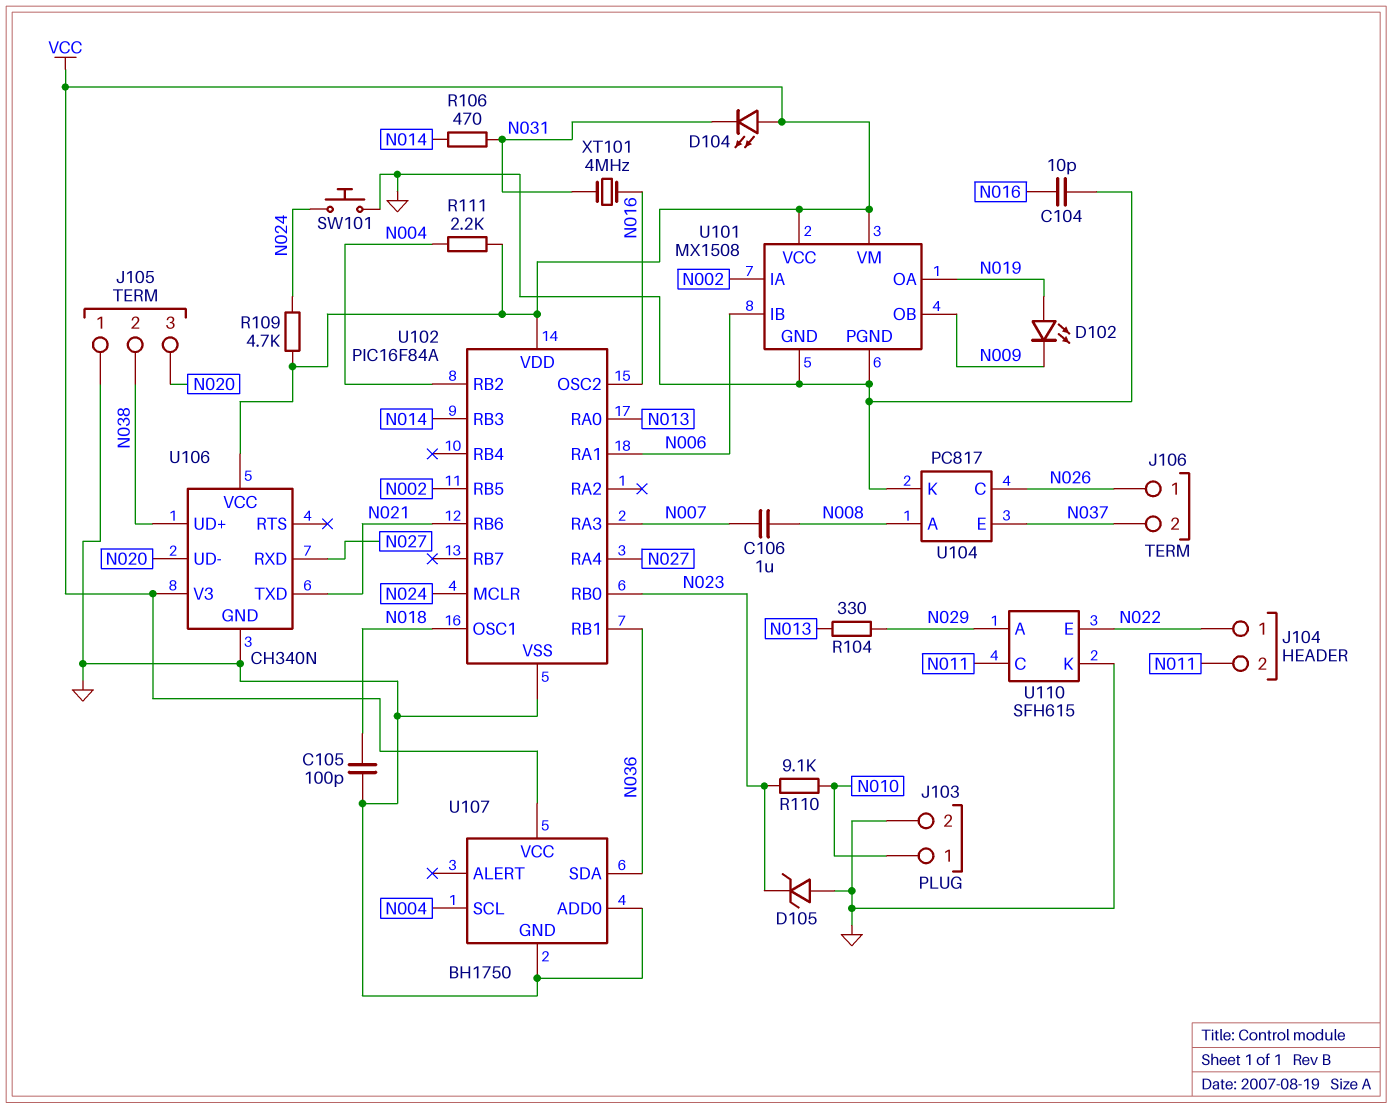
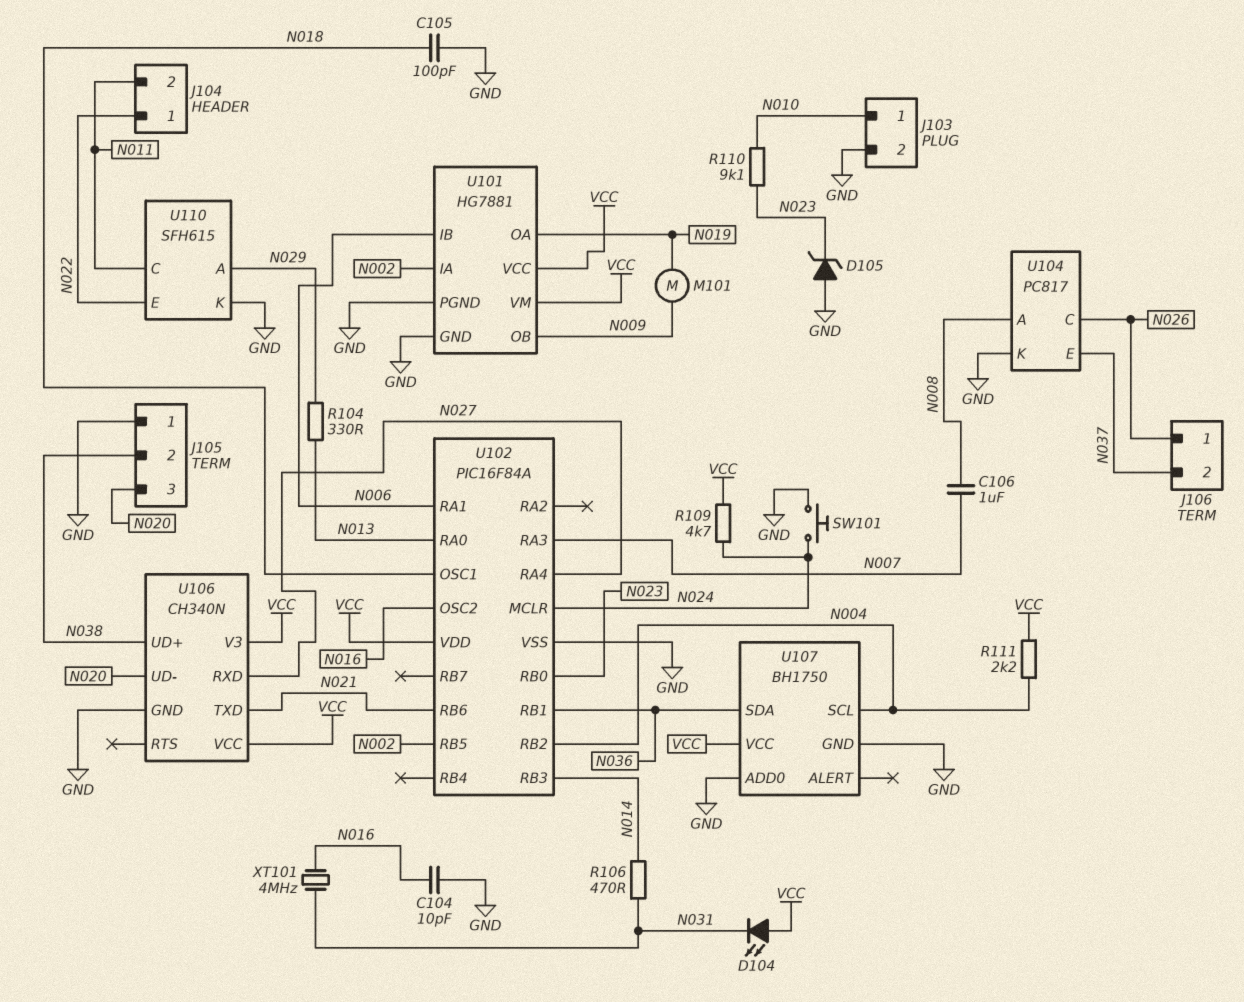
D102: LED (A N019, K N009) -> none
M101: none -> motor (N009, N019)
U101: MX1508 -> HG7881

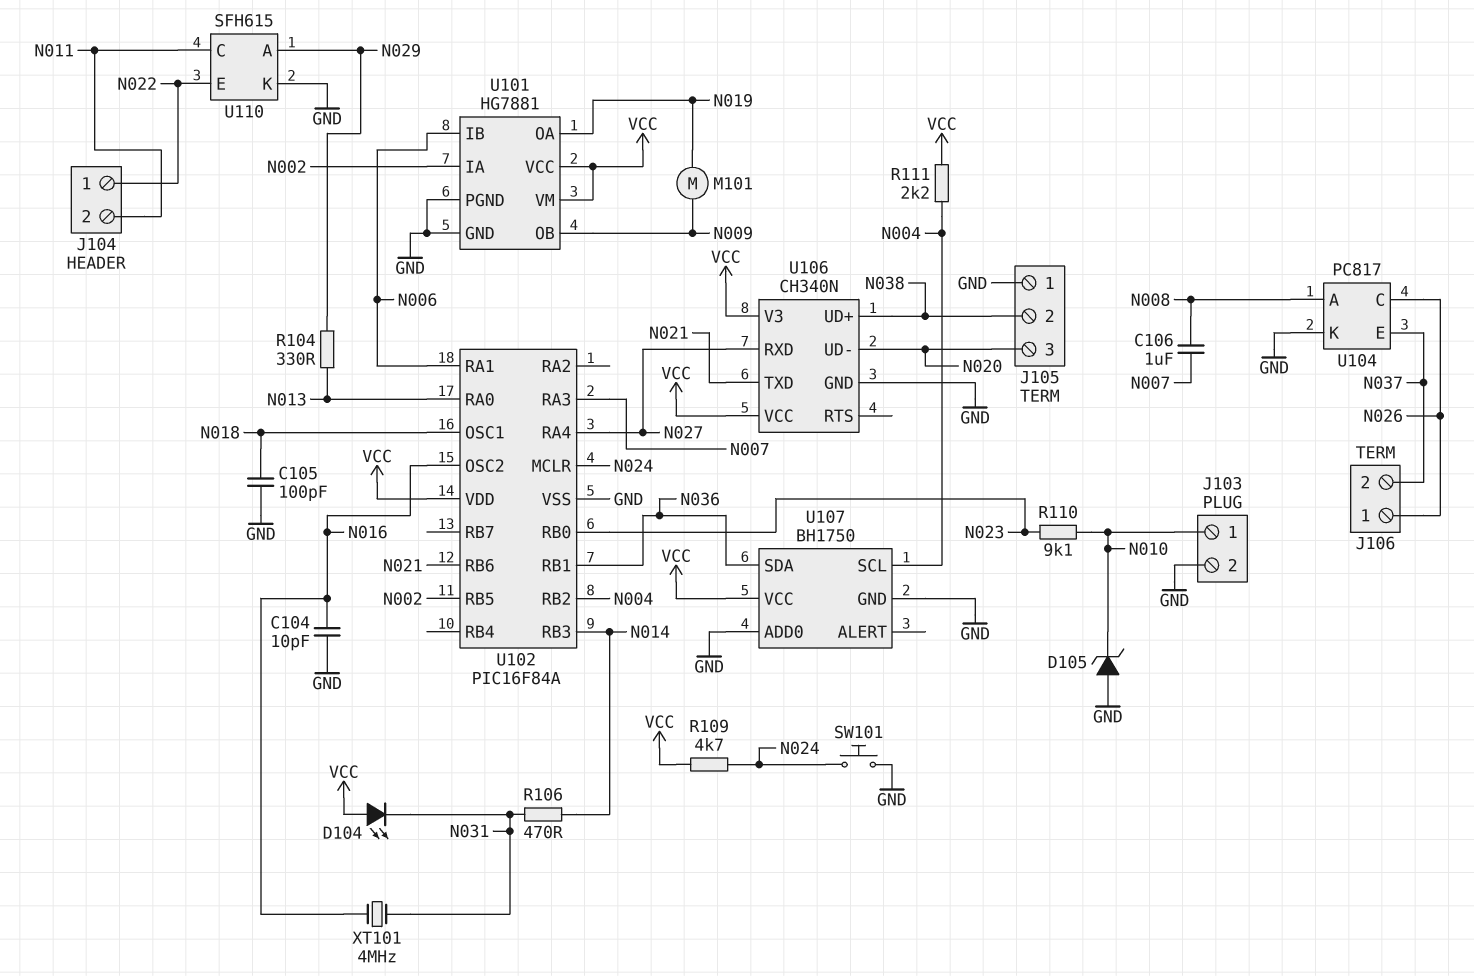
D105: zener (A GND, K N023) -> zener (A GND, K N010)

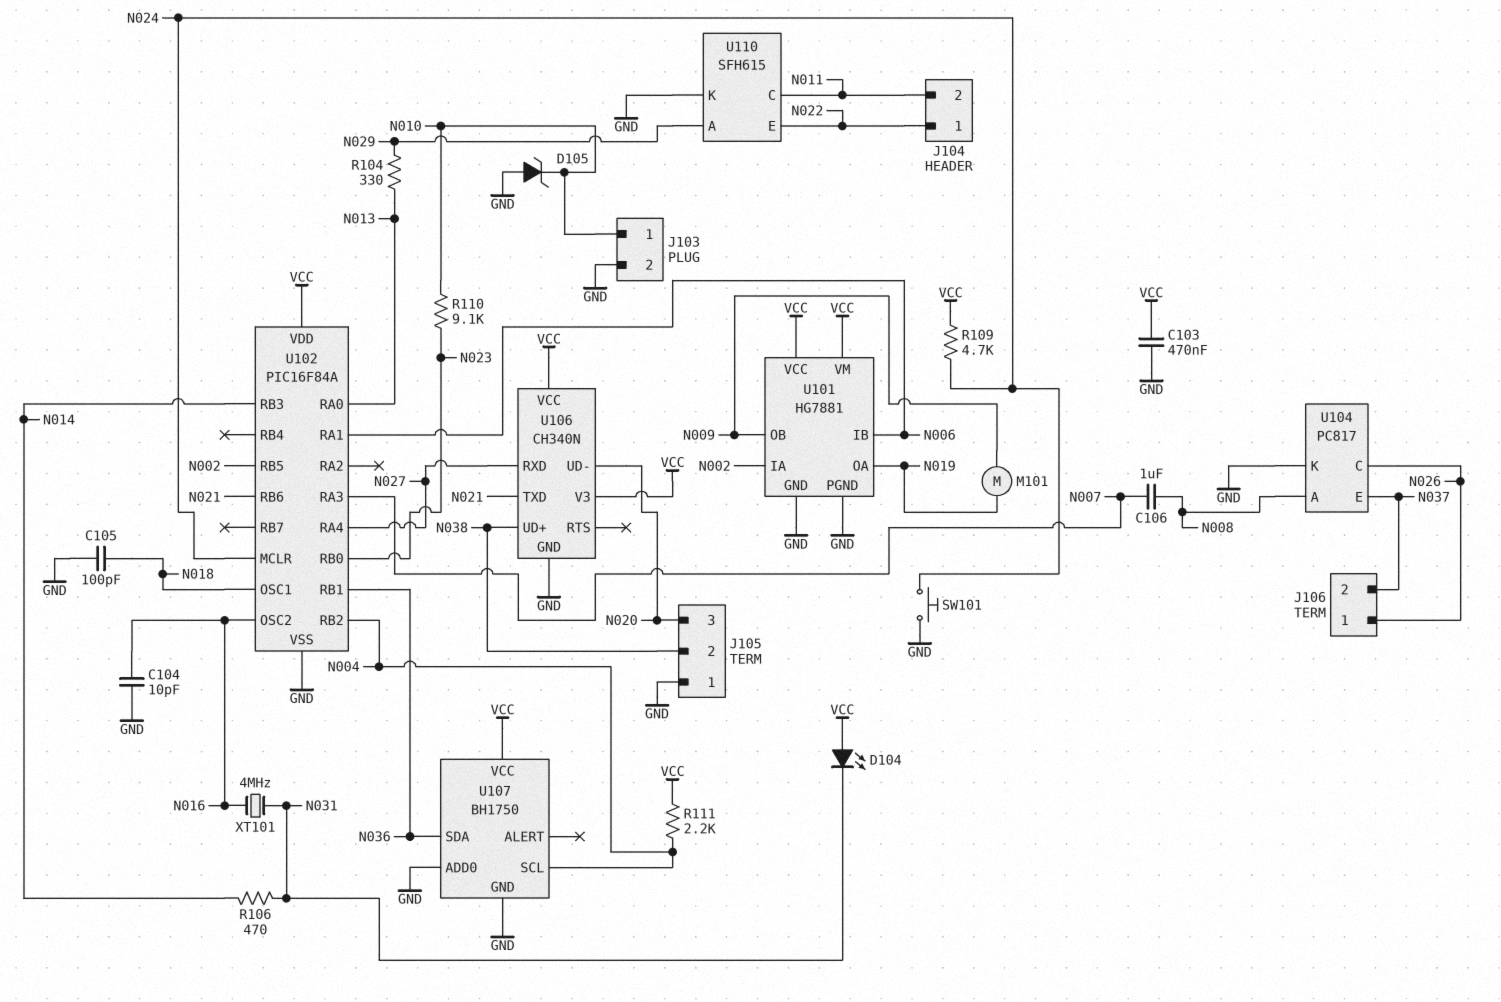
C103: none -> 470nF (GND, VCC)

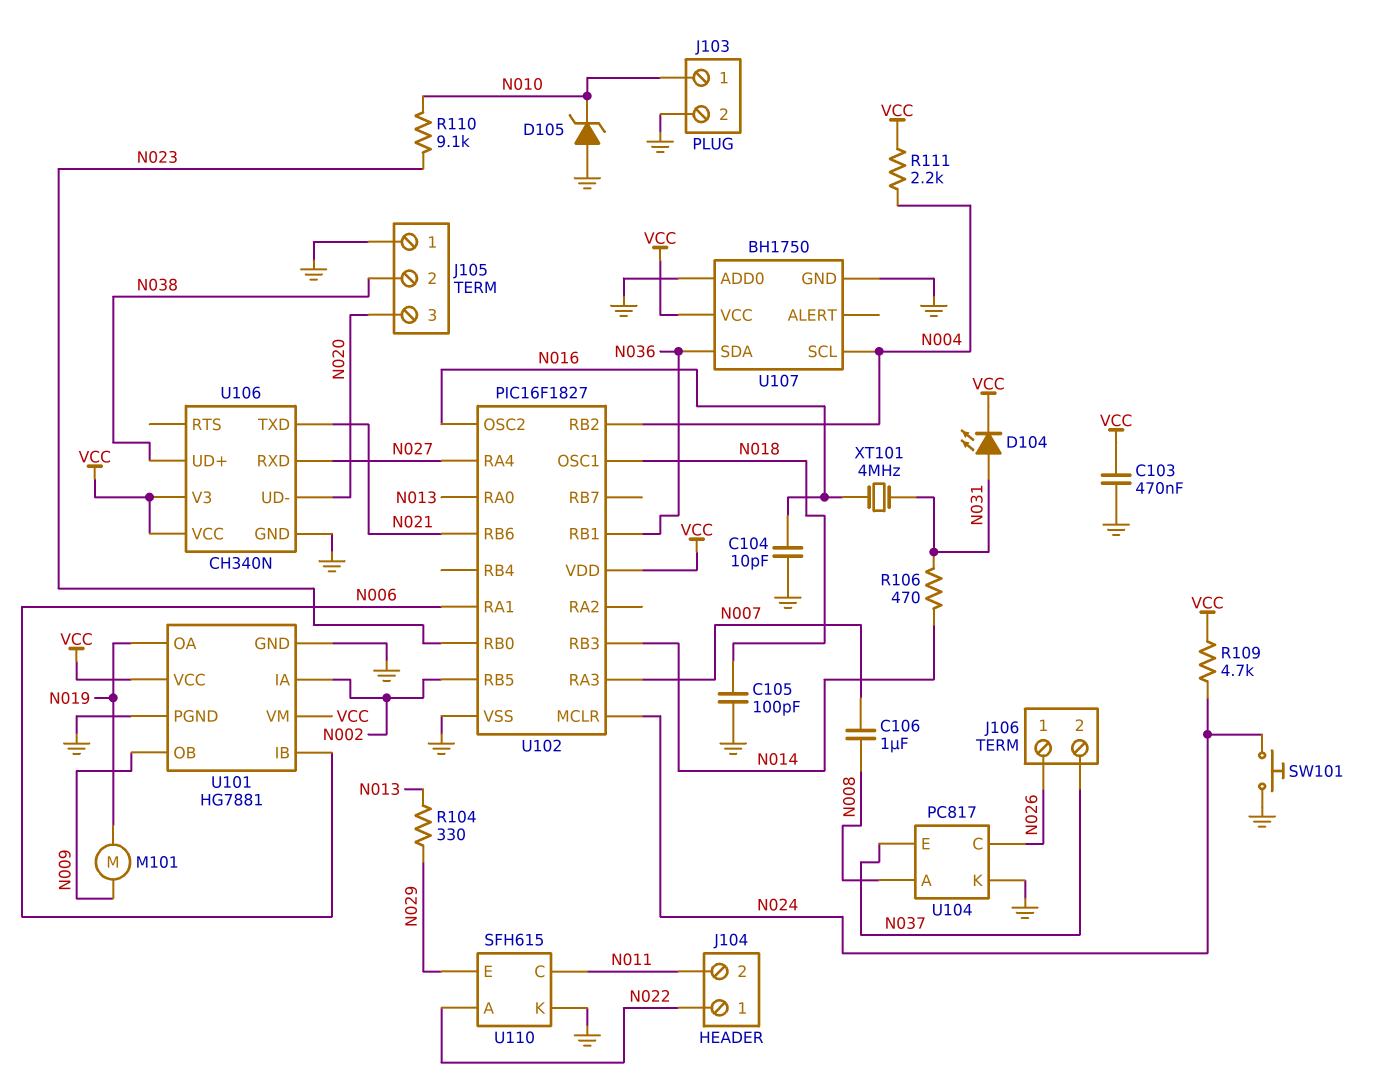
D104: LED (A VCC, K N031) -> LED (A N031, K VCC)
U102: PIC16F84A -> PIC16F1827
U110 pin A: N029 -> N022
U110 pin E: N022 -> N029

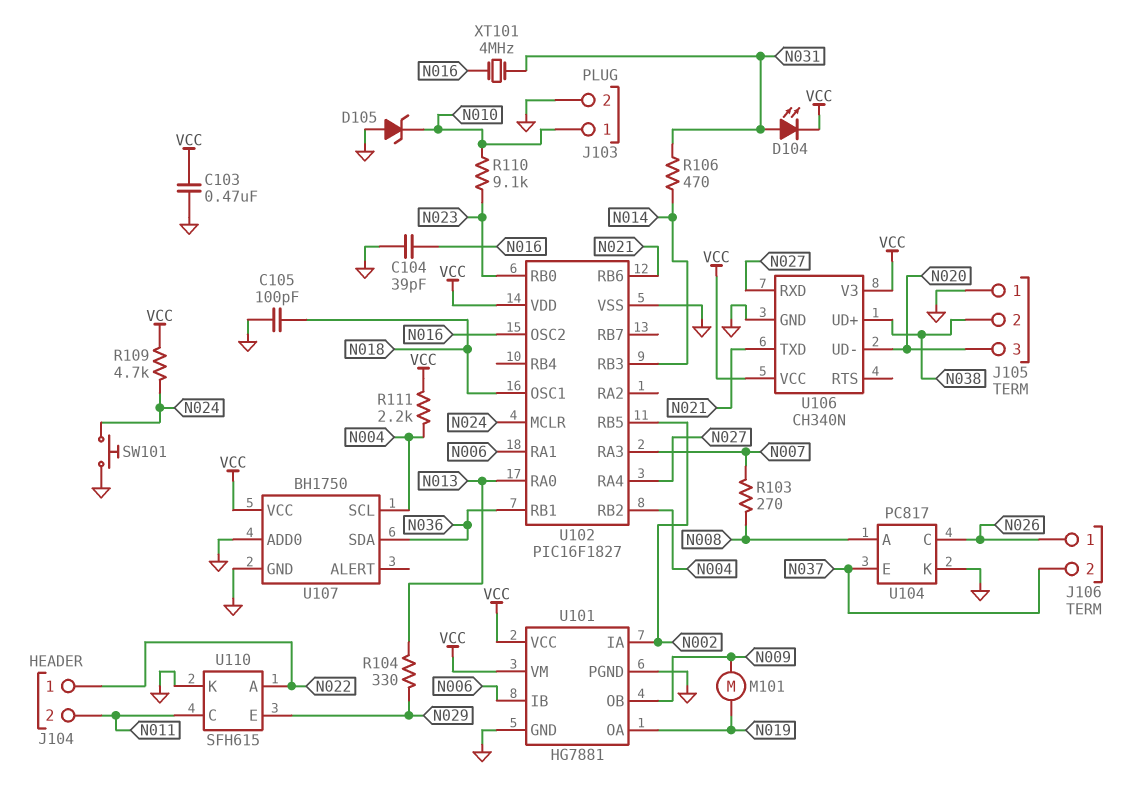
C104: 10pF (GND, N016) -> 39pF (GND, N016)
C106: 1uF (N007, N008) -> none
R103: none -> 270 (N007, N008)

